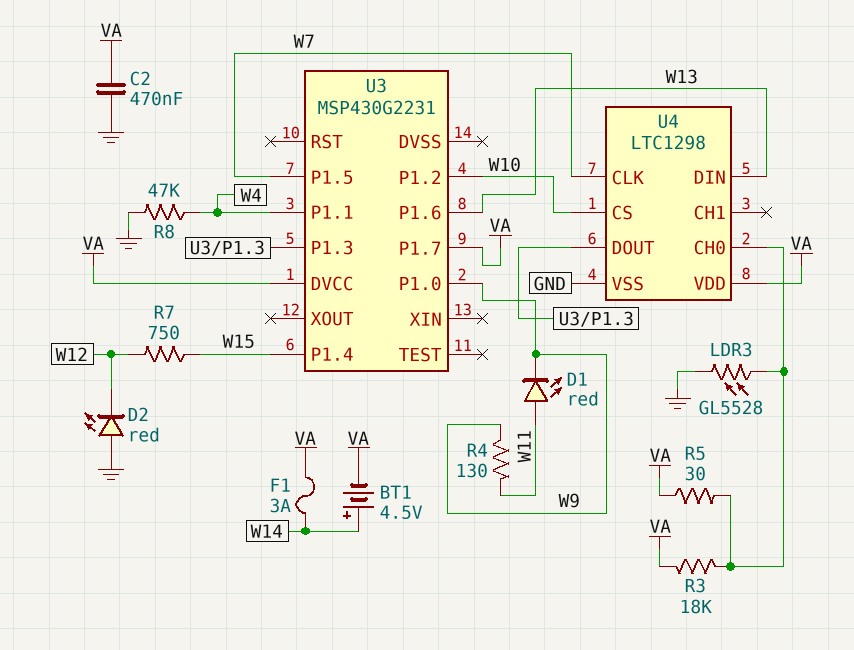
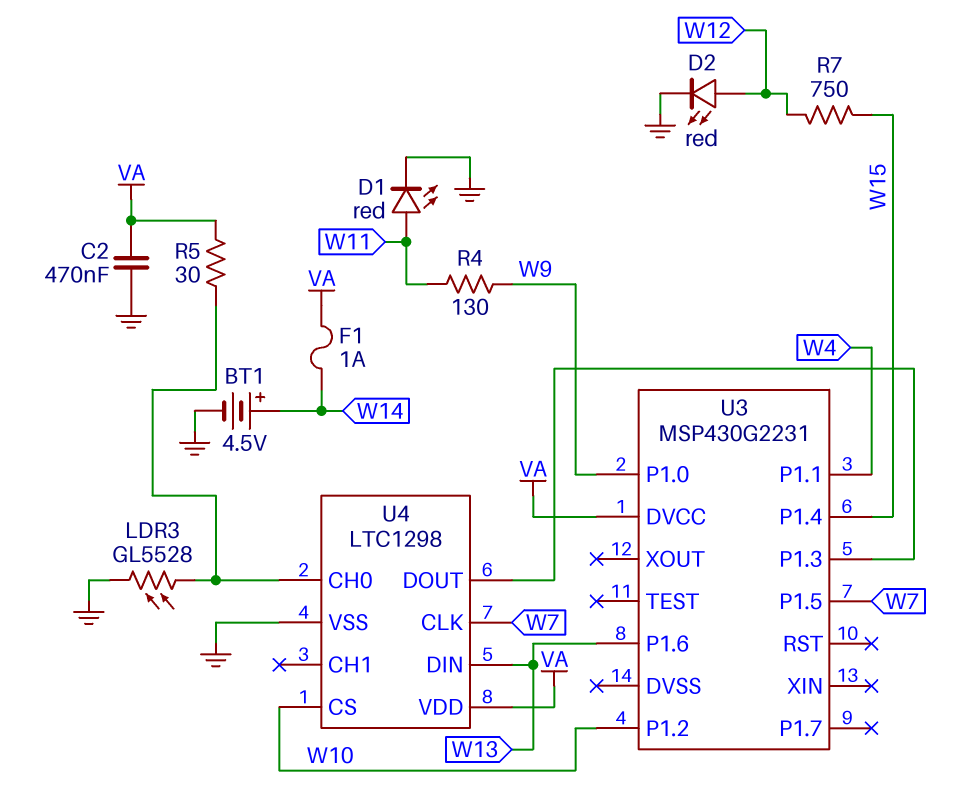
BT1: 4.5V (plus W14, minus VA) -> 4.5V (plus W14, minus GND)
D1: LED red (A W11, K W9) -> LED red (A W11, K GND)
D2: LED red (A GND, K W12) -> LED red (A W12, K GND)
F1: 3A (VA, W14) -> 1A (VA, W14)
R3: 18k (U4/CH0, VA) -> none
R8: 47k (GND, W4) -> none
U3 pin P1.7: VA -> none

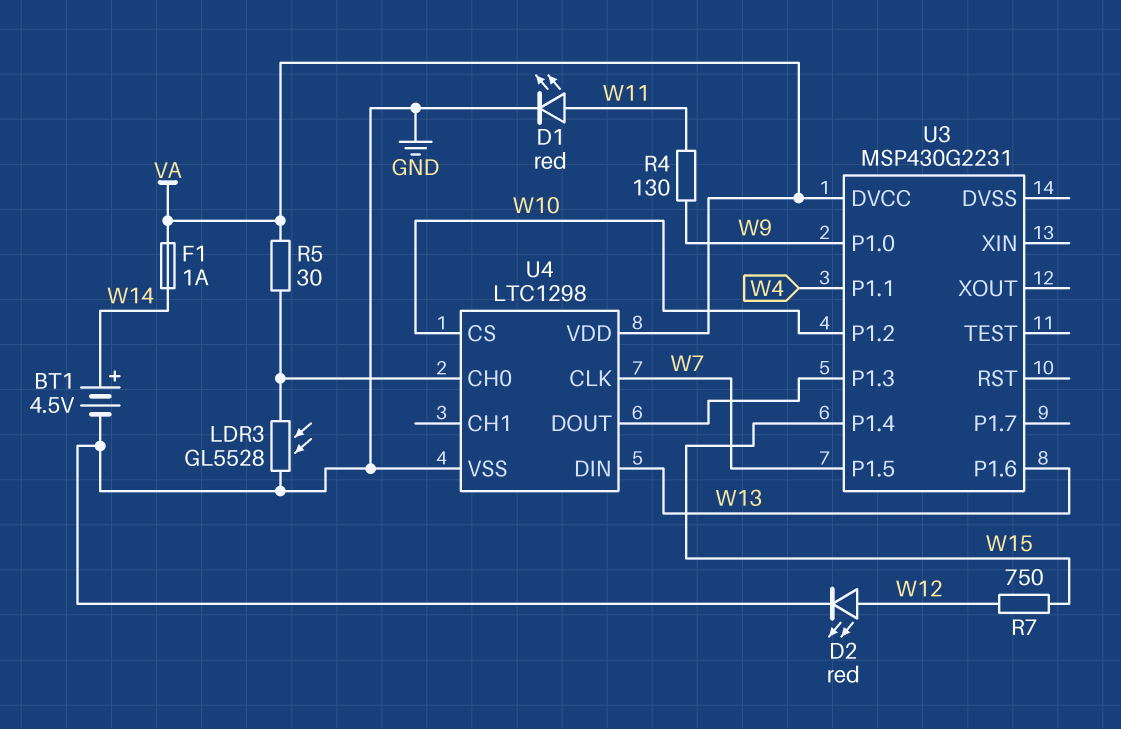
C2: 470nF (GND, VA) -> none

